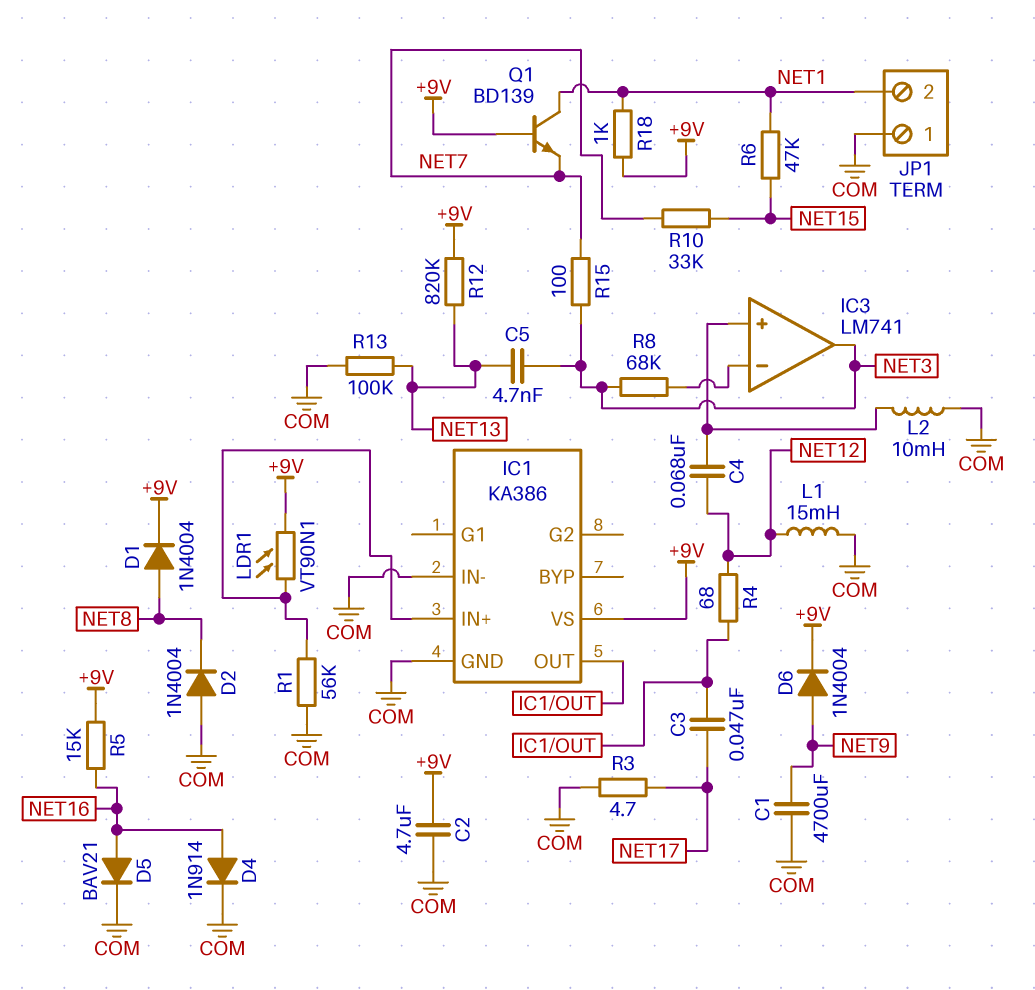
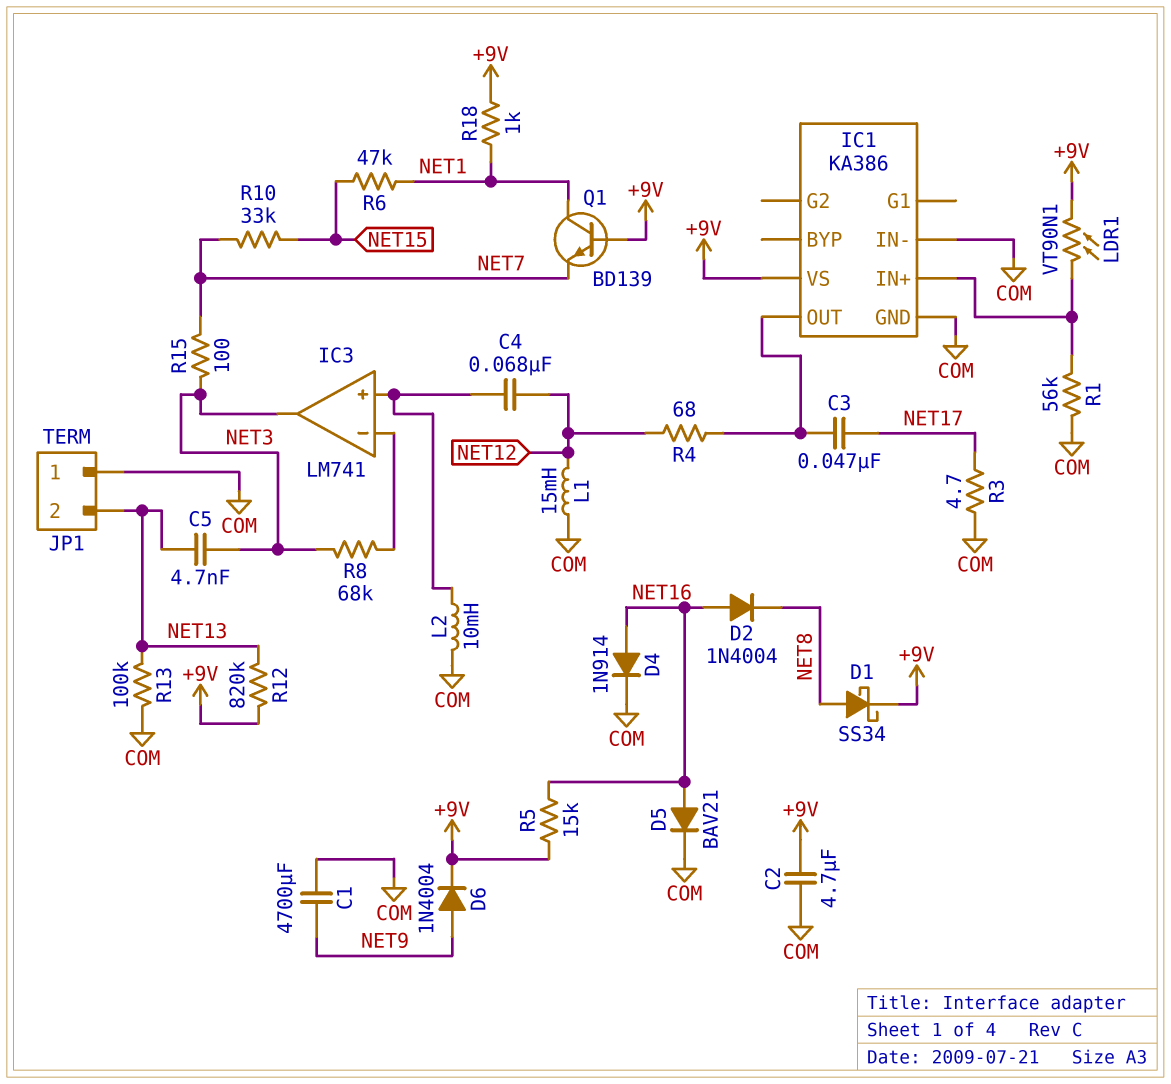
D1: diode 1N4004 (A NET8, K +9V) -> schottky SS34 (A NET8, K +9V)
D2: diode 1N4004 (A COM, K NET8) -> diode 1N4004 (A NET16, K NET8)
JP1 pin 2: NET1 -> NET13

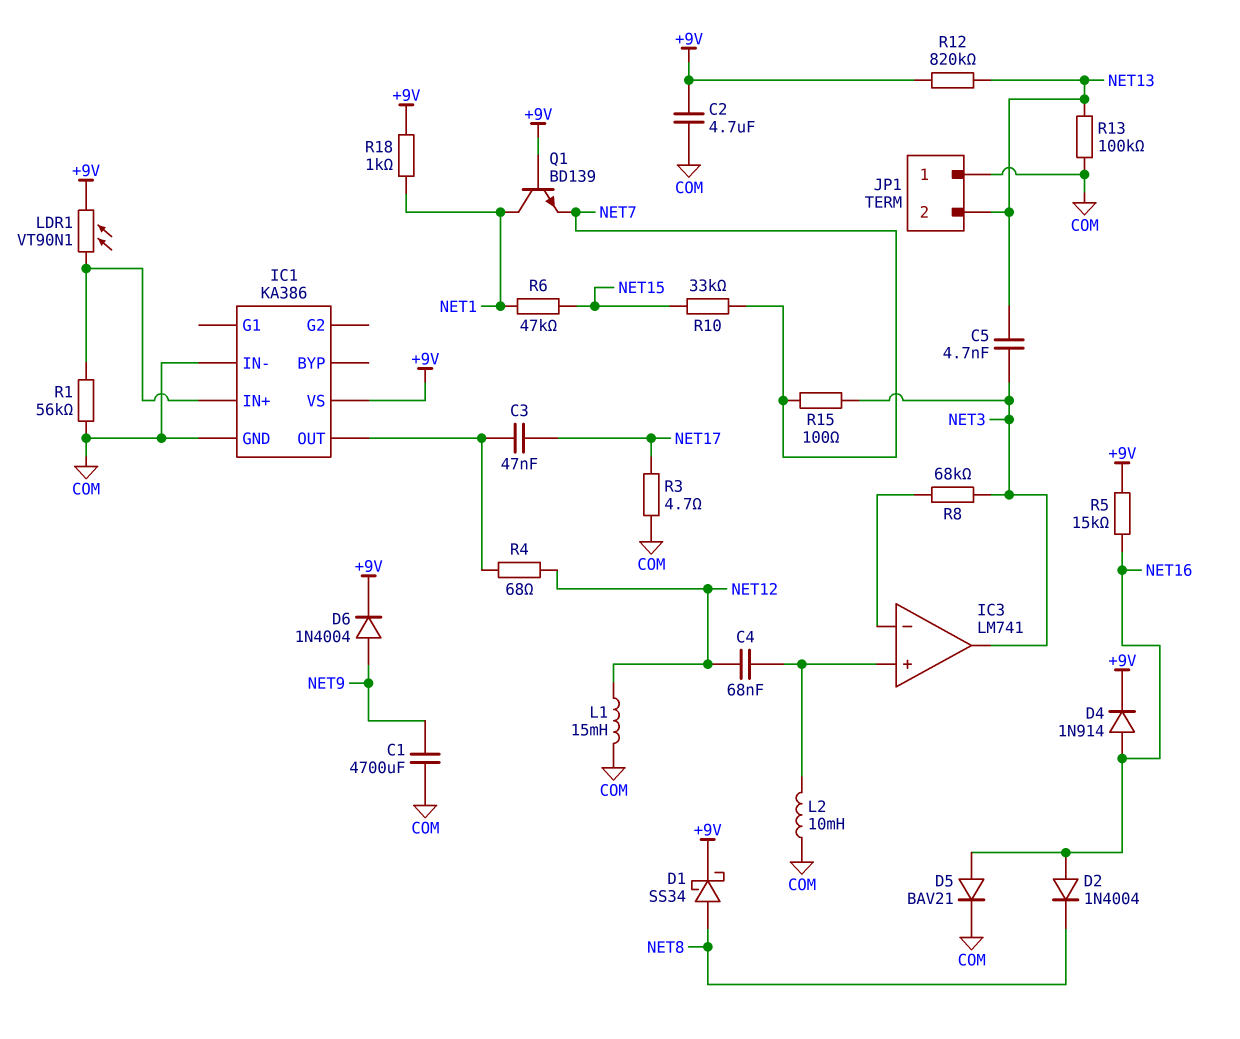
D4: diode 1N914 (A NET16, K COM) -> diode 1N914 (A NET16, K +9V)

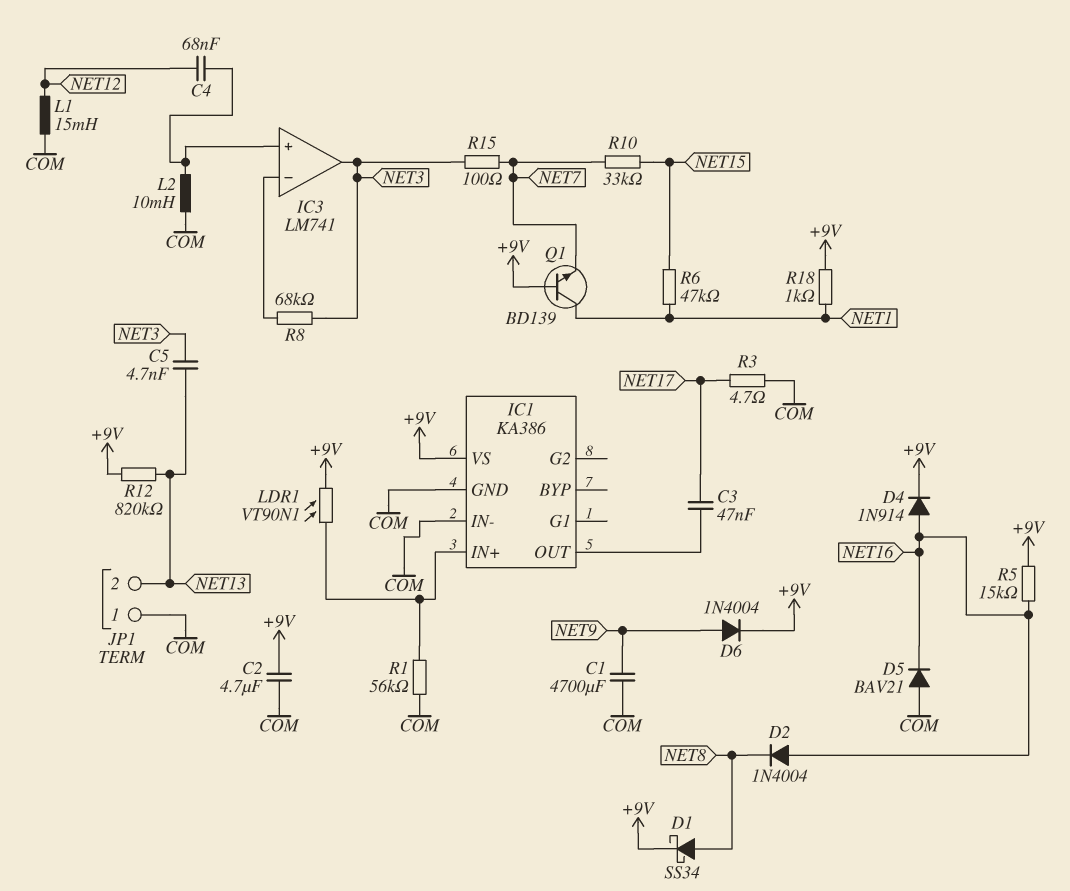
D5: diode BAV21 (A NET16, K COM) -> diode BAV21 (A COM, K NET16)
R4: 68 (IC1/OUT, NET12) -> none
R13: 100k (COM, NET13) -> none

